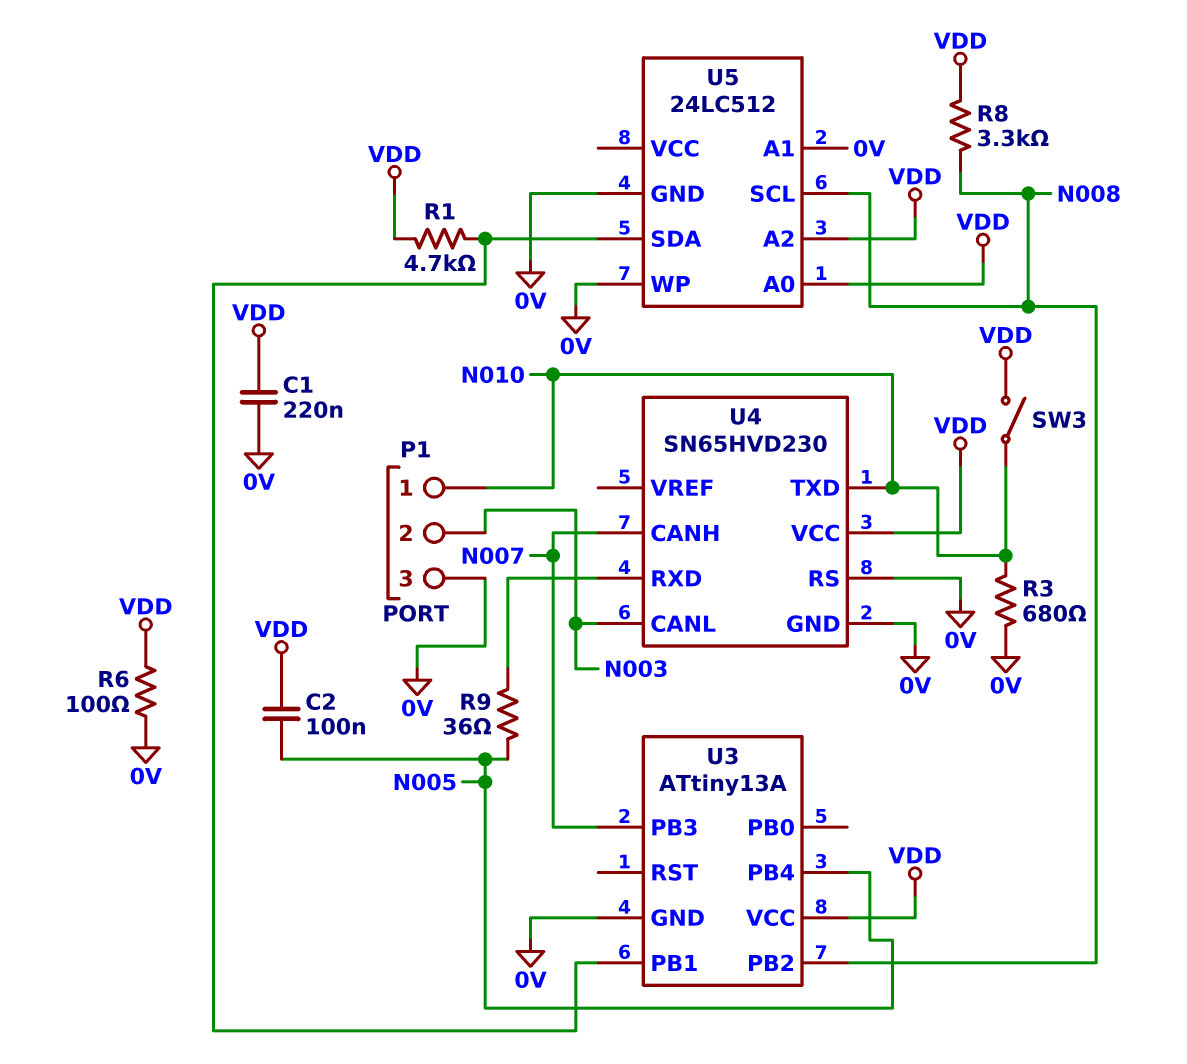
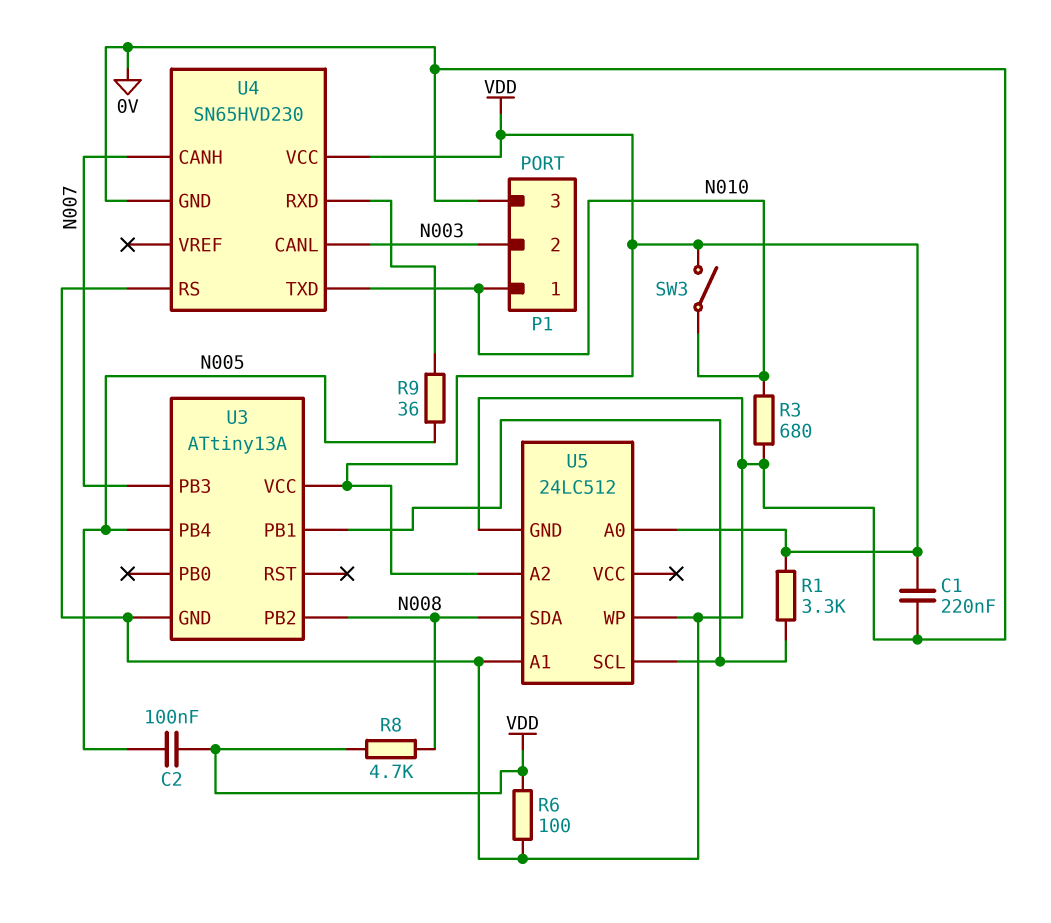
R1: 4.7k (U3/PB1, VDD) -> 3.3k (U3/PB1, VDD)
R8: 3.3k (N008, VDD) -> 4.7k (N008, VDD)
U5 pin SCL: N008 -> U3/PB1
U5 pin SDA: U3/PB1 -> N008

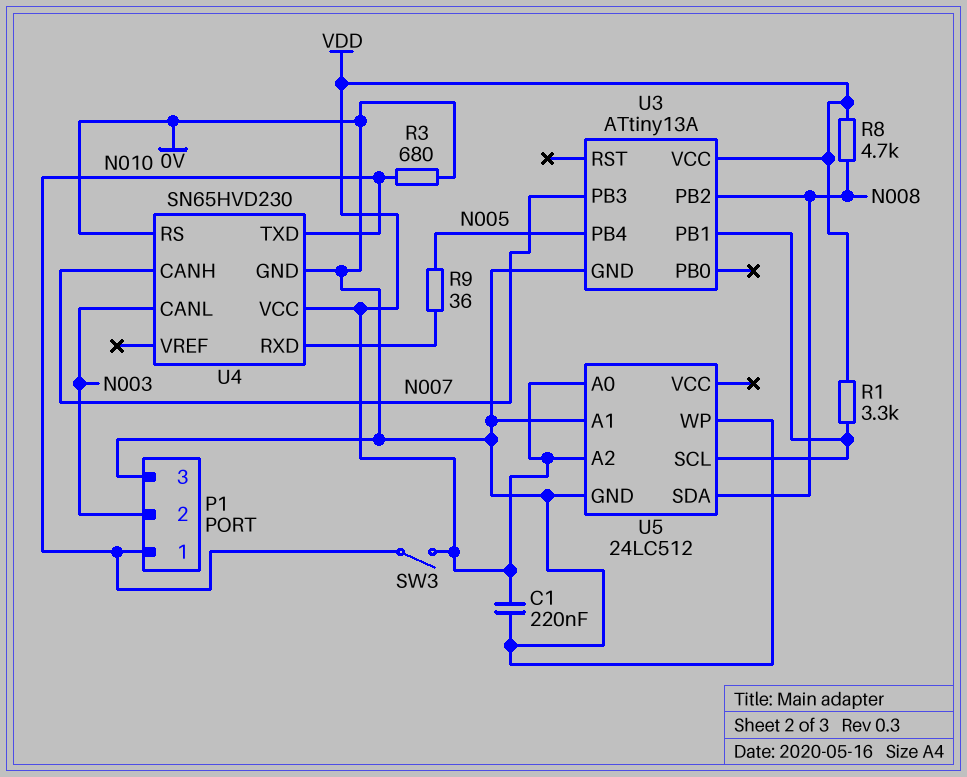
C2: 100nF (N005, VDD) -> none
R6: 100 (0V, VDD) -> none

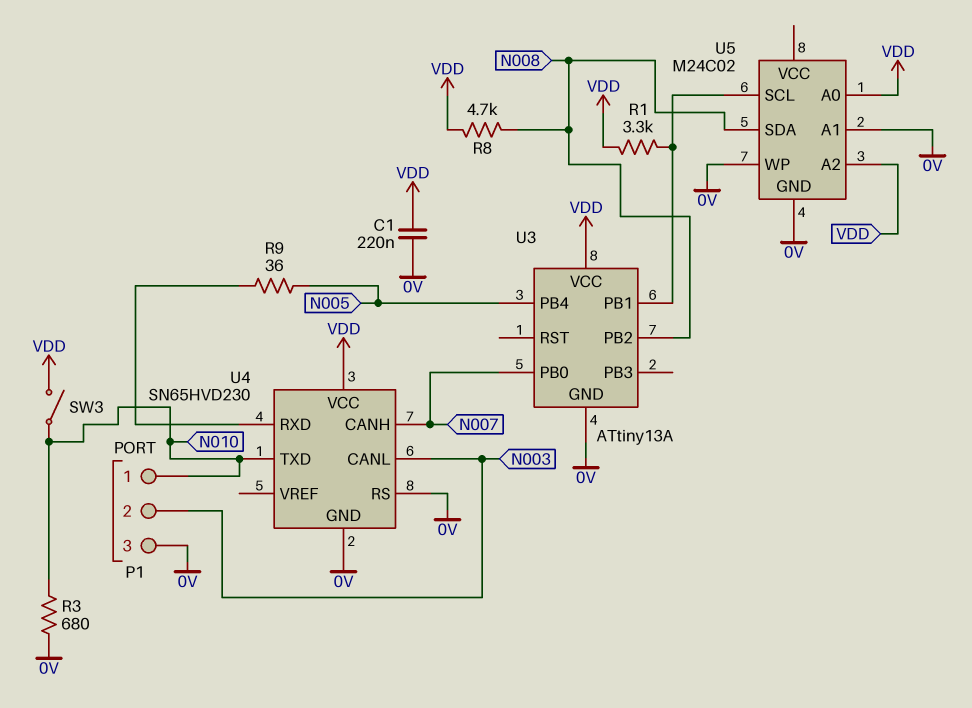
U3 pin PB0: none -> N007
U3 pin PB3: N007 -> none
U5: 24LC512 -> M24C02

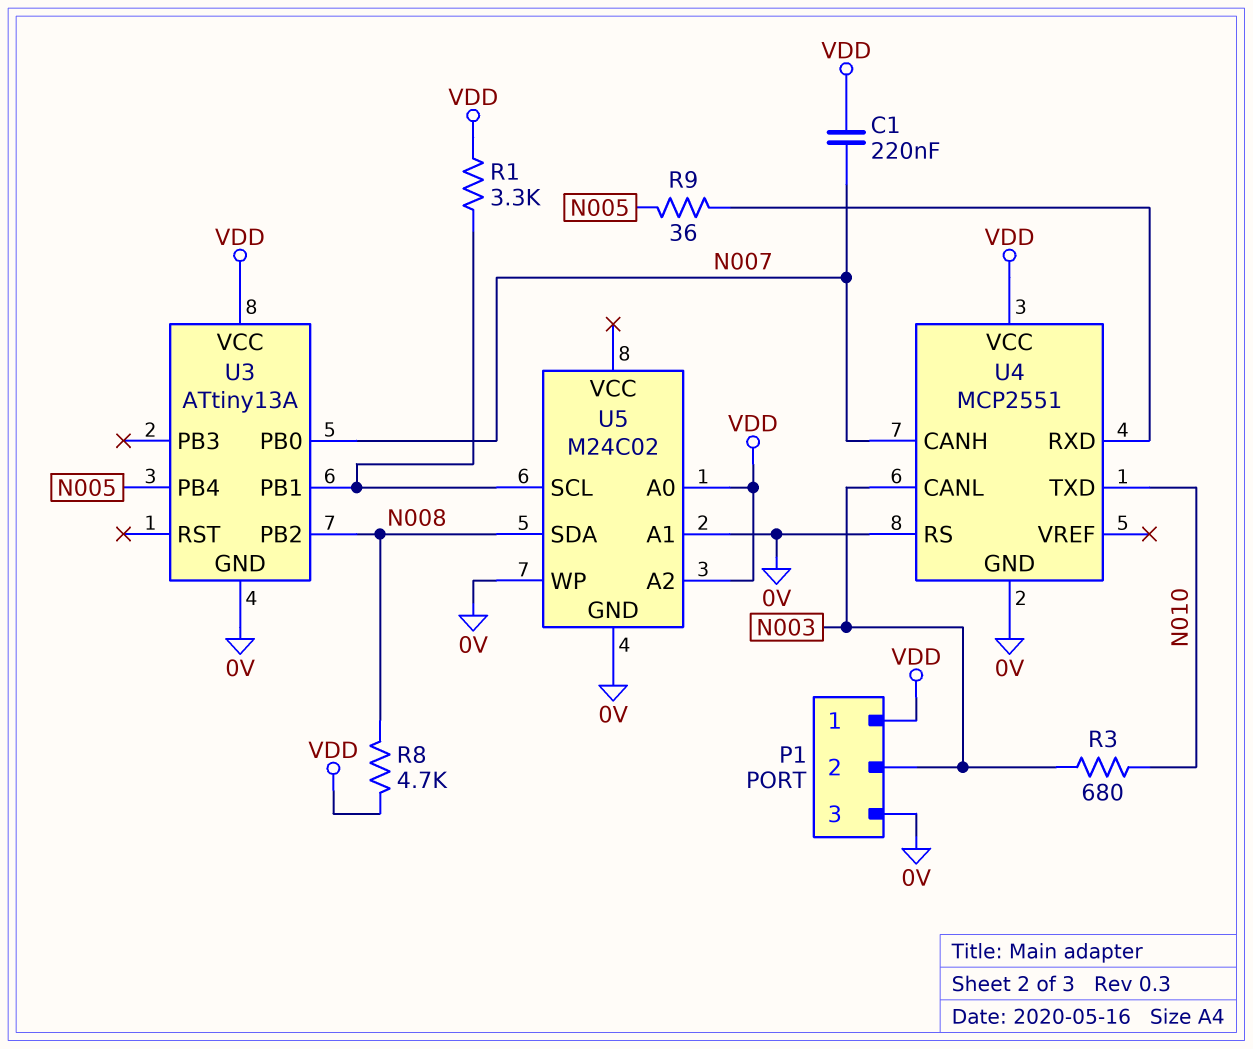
C1: 220nF (0V, VDD) -> 220nF (N007, VDD)
P1 pin 1: N010 -> VDD
R3: 680 (0V, N010) -> 680 (N003, N010)
SW3: switch (N010, VDD) -> none
U4: SN65HVD230 -> MCP2551

